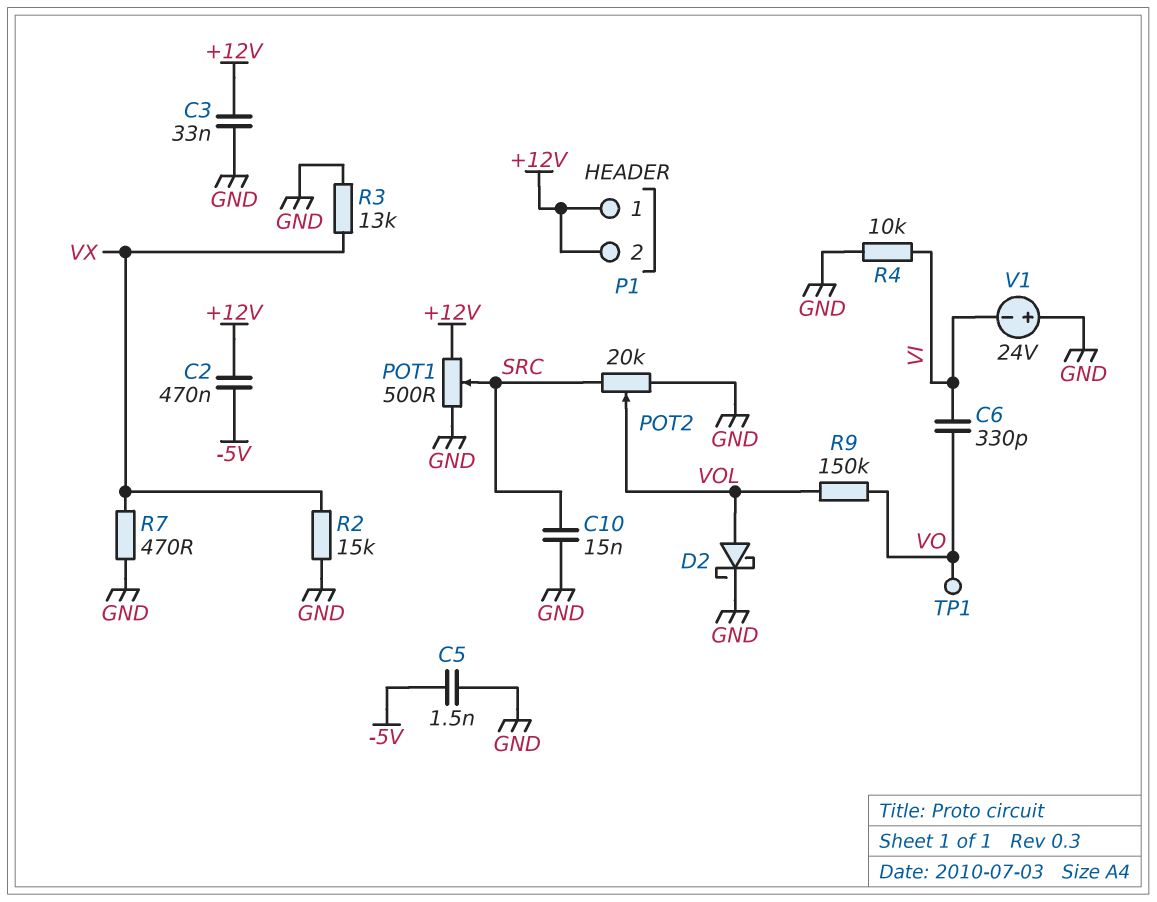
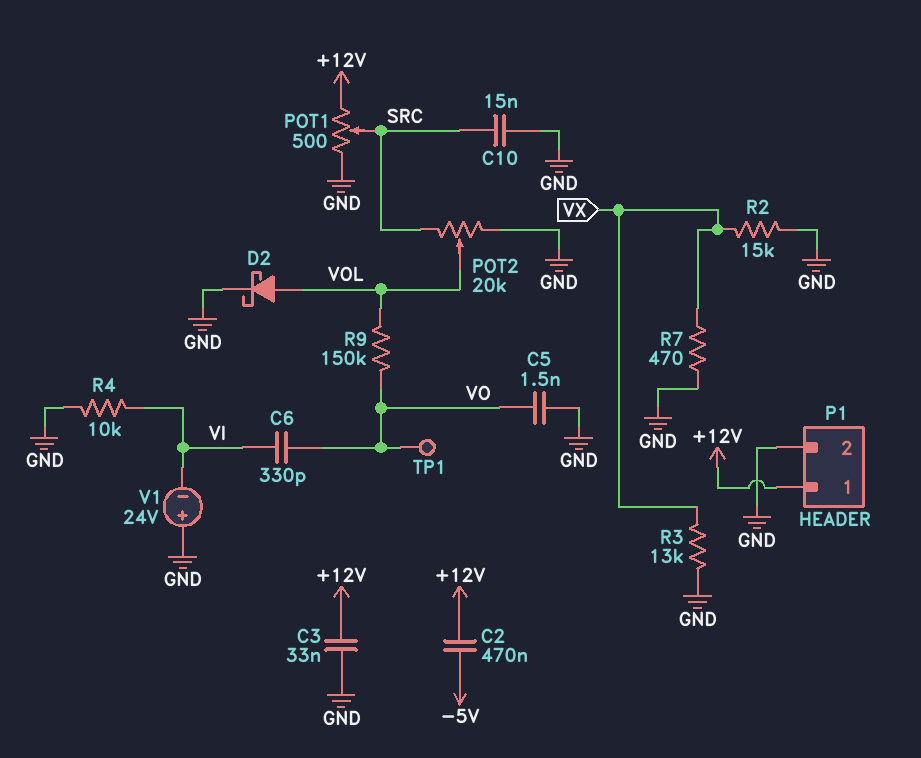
C5: 1.5nF (-5V, GND) -> 1.5nF (GND, VO)
P1 pin 2: +12V -> GND

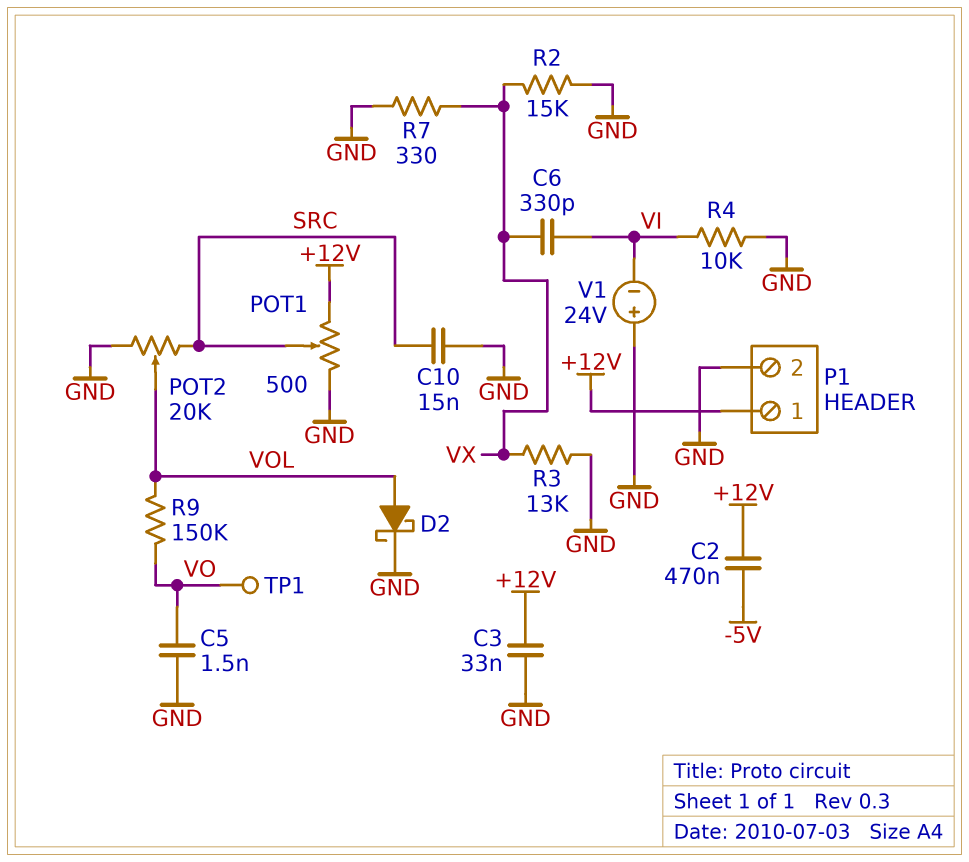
C6: 330pF (VI, VO) -> 330pF (VI, VX)
R7: 470 (GND, VX) -> 330 (GND, VX)

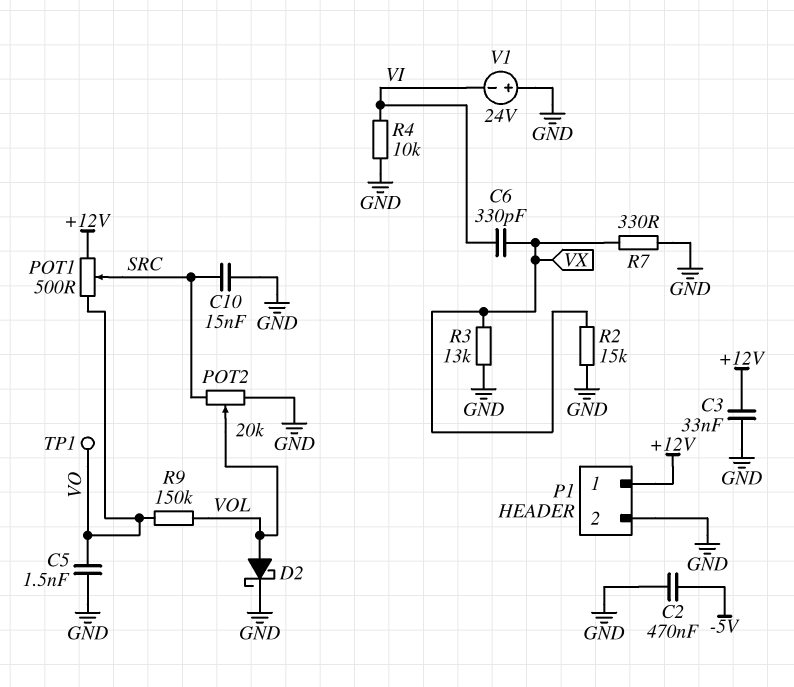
C2: 470nF (+12V, -5V) -> 470nF (-5V, GND)
POT1: 500 (+12V, GND, wiper SRC) -> 500 (+12V, VO, wiper SRC)

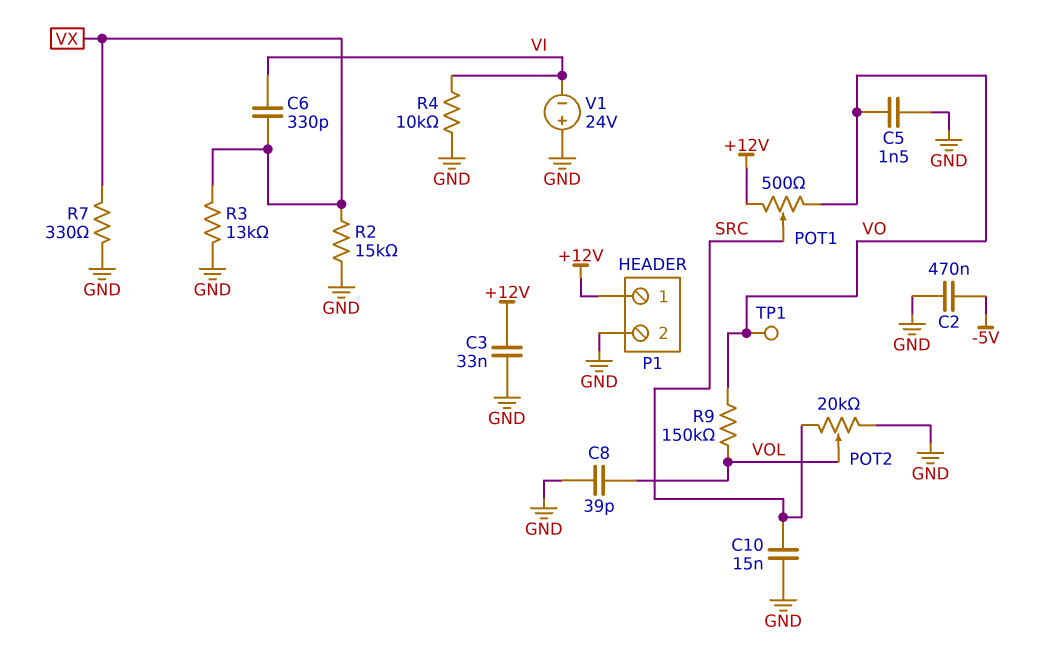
C8: none -> 39pF (GND, VOL)
D2: schottky (A VOL, K GND) -> none

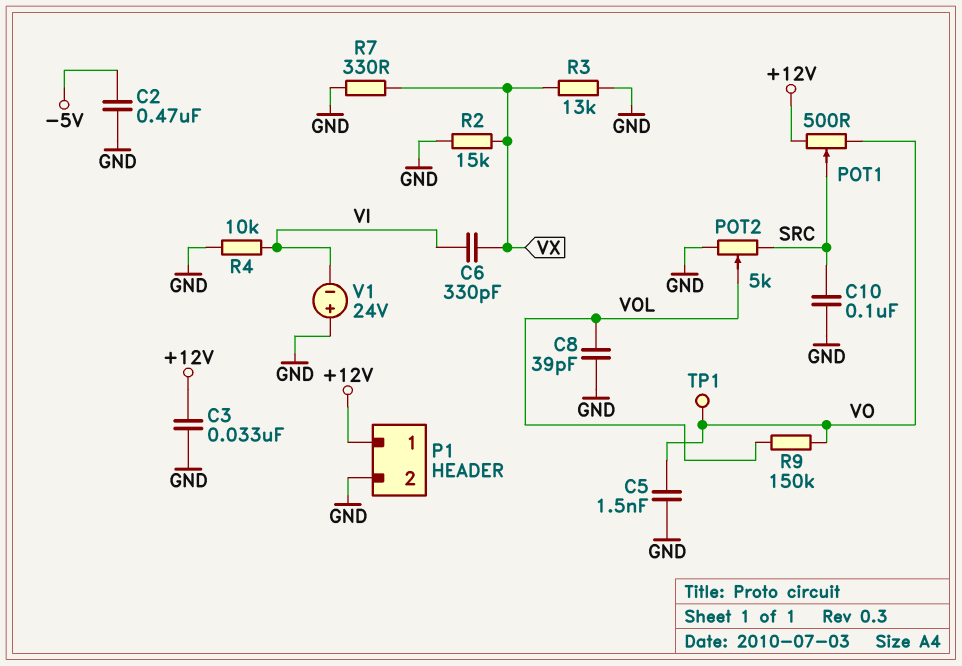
C10: 15nF (GND, SRC) -> 100nF (GND, SRC)
POT2: 20k (GND, SRC, wiper VOL) -> 5k (GND, SRC, wiper VOL)

